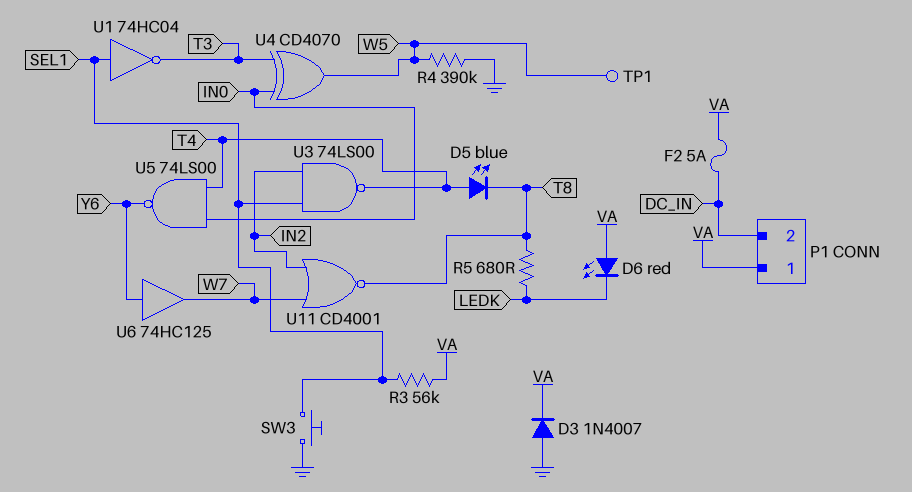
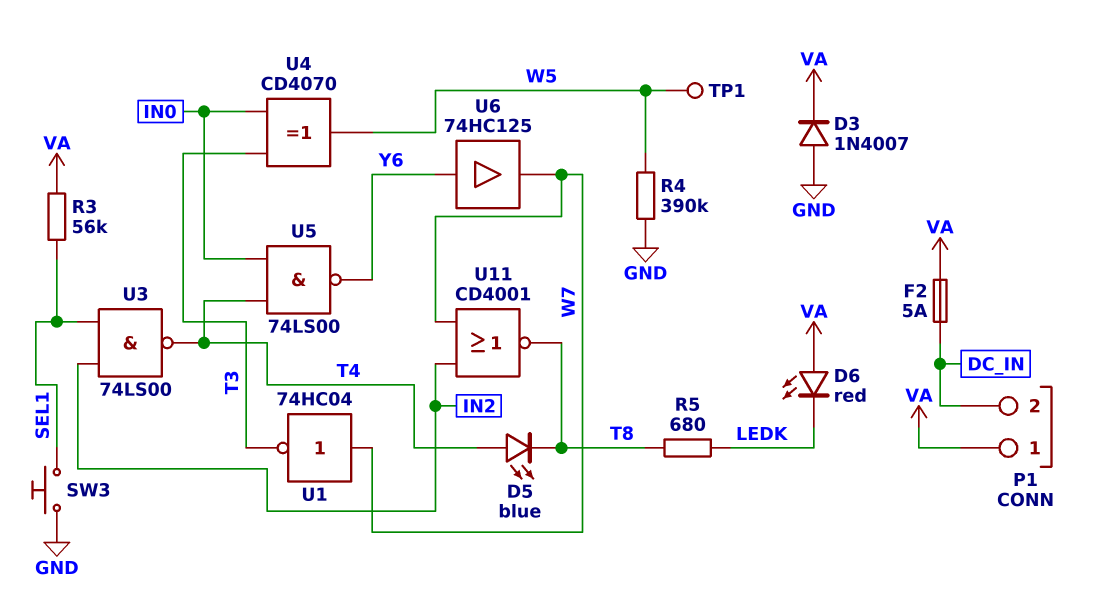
U1: NOT 74HC04 (in SEL1, out T3) -> NOT 74HC04 (in W7, out T3)

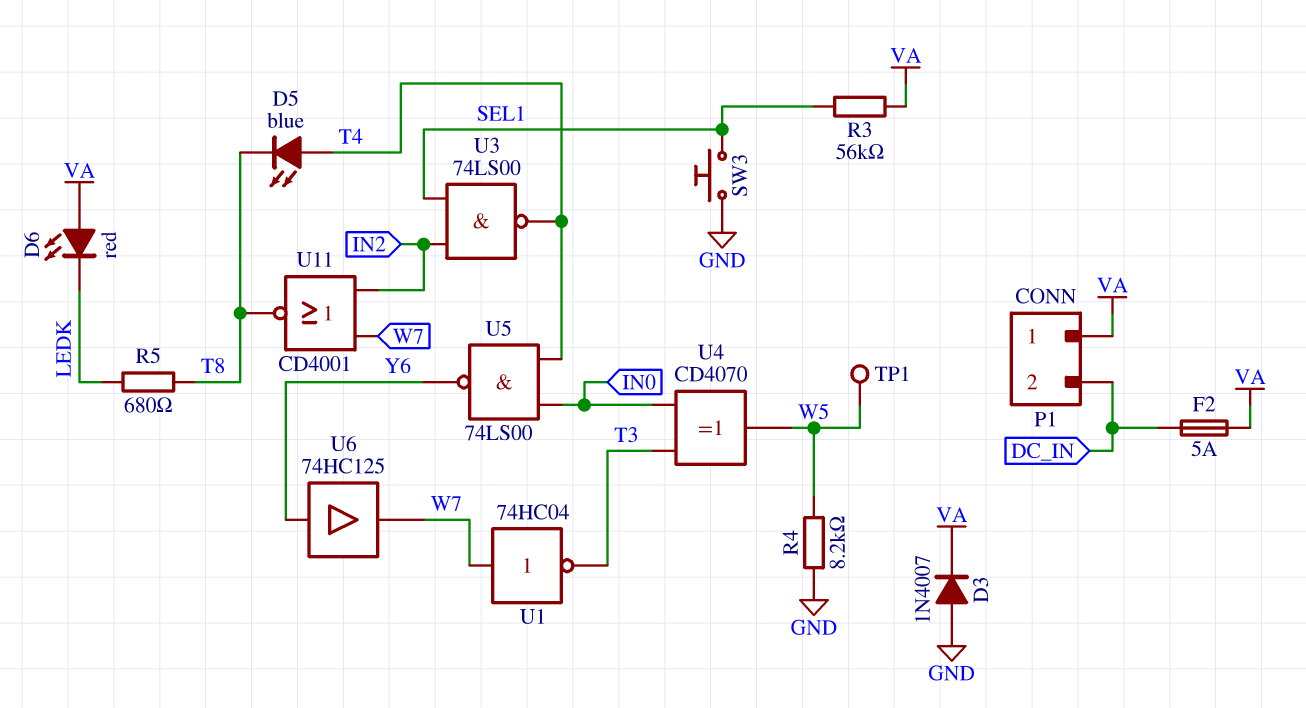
R4: 390k (GND, W5) -> 8.2k (GND, W5)

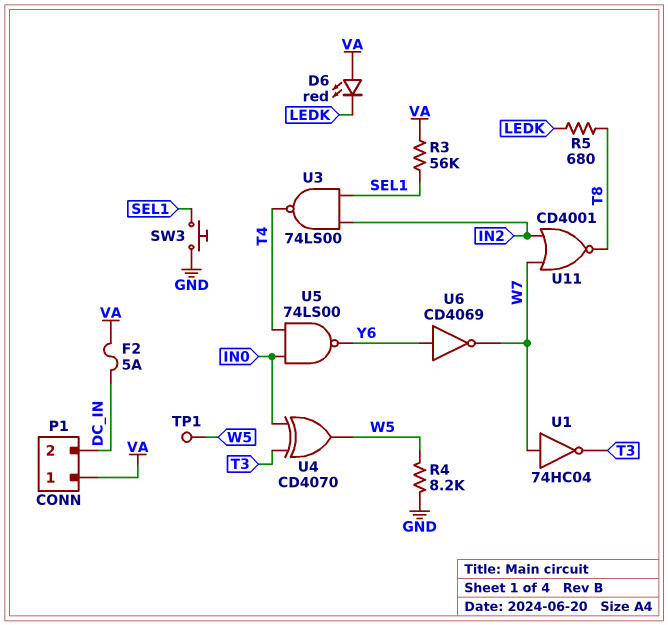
D3: diode 1N4007 (A GND, K VA) -> none
D5: LED blue (A T4, K T8) -> none
U6: buffer 74HC125 (in Y6, out W7) -> NOT CD4069 (in Y6, out W7)

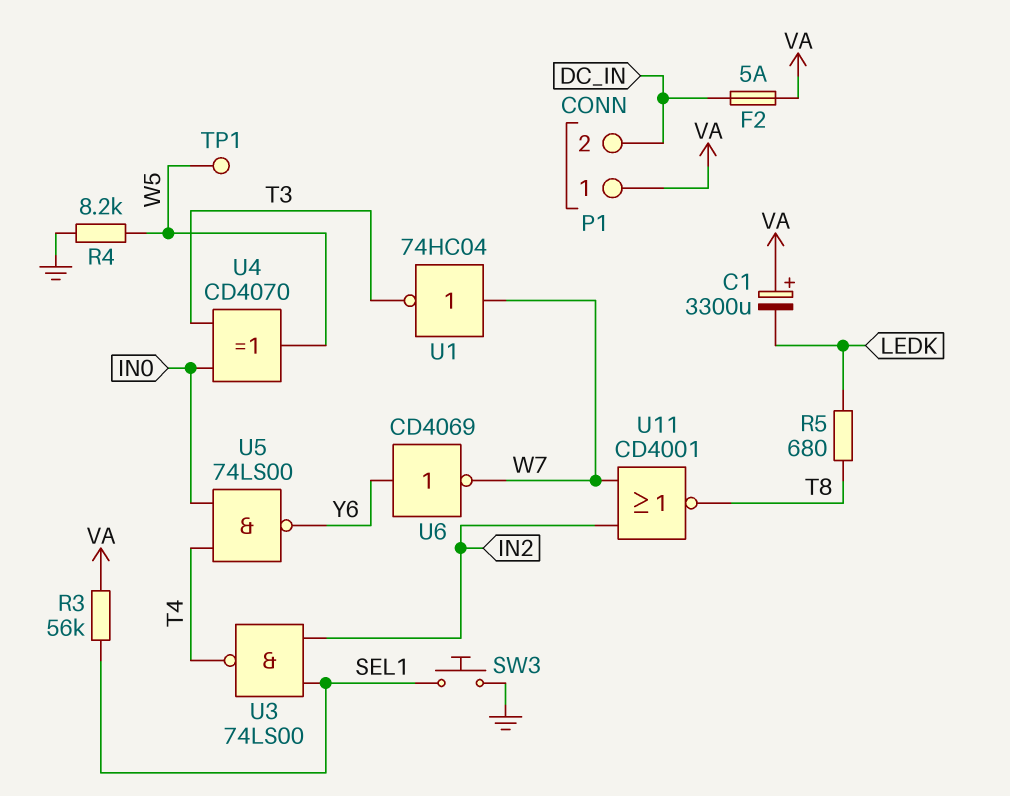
C1: none -> 3300uF (plus VA, minus LEDK)
D6: LED red (A VA, K LEDK) -> none

